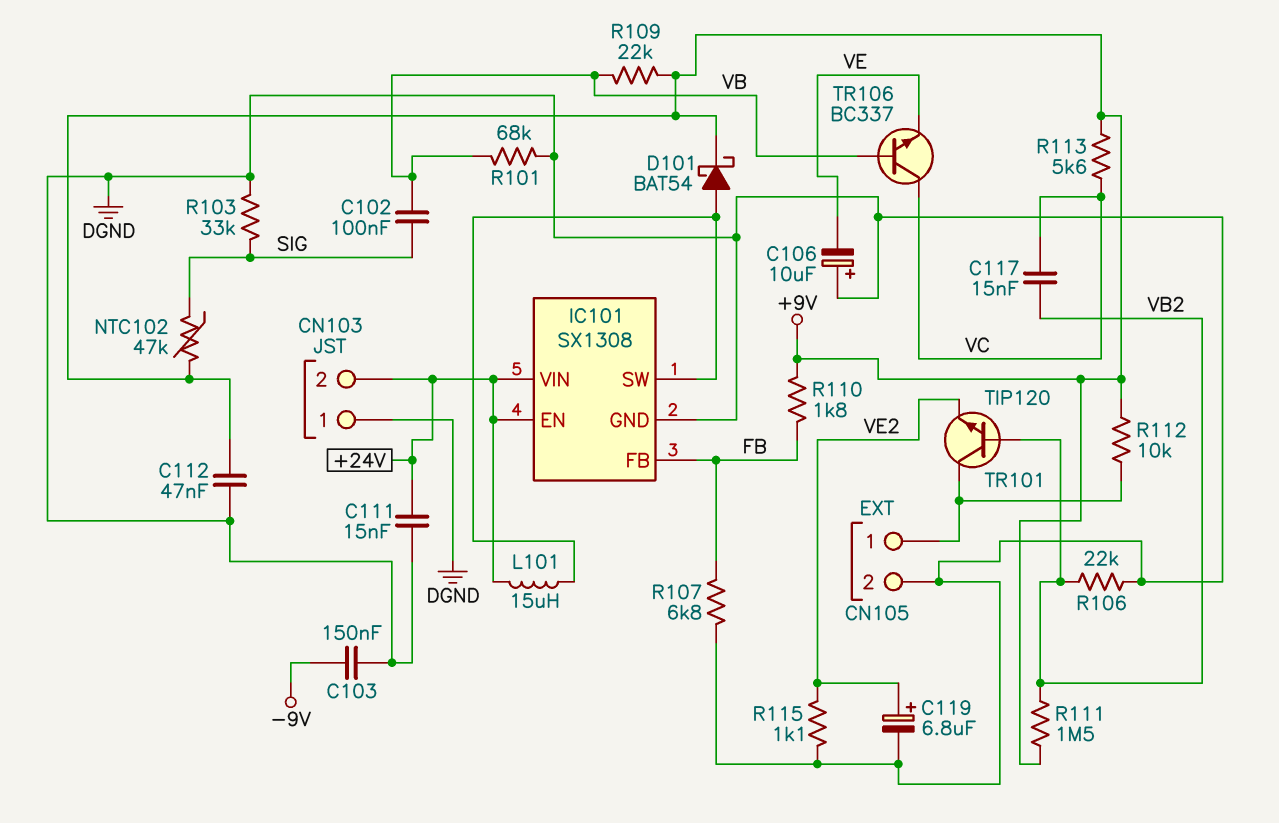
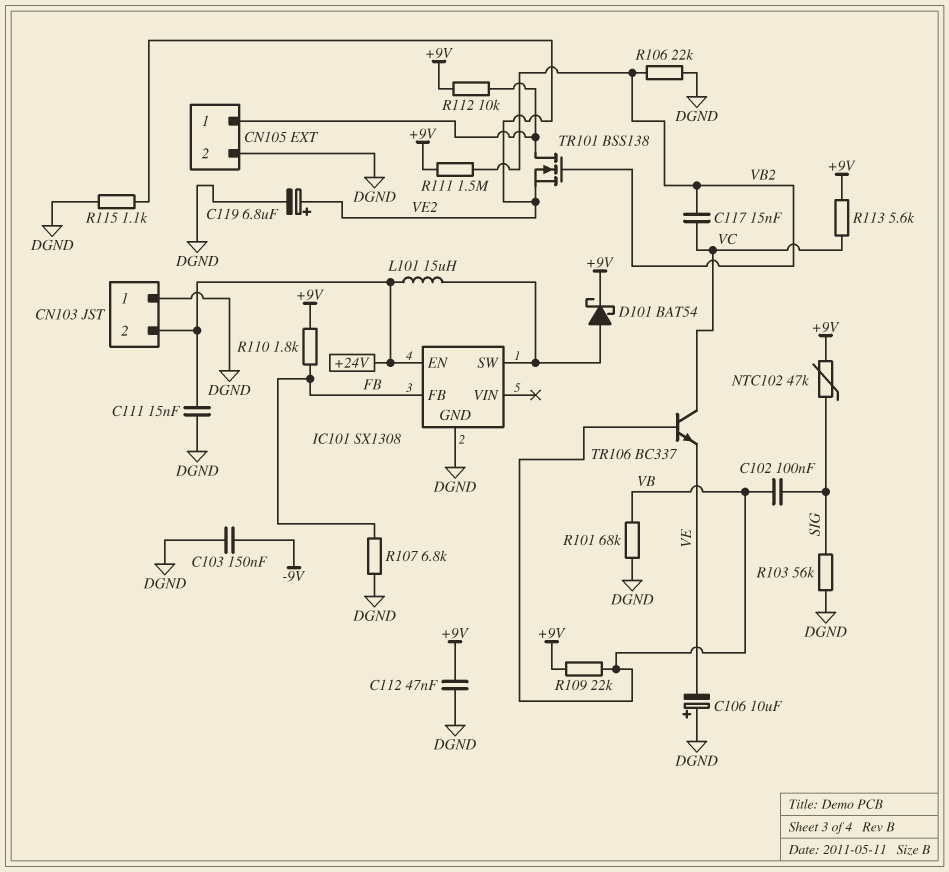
IC101 pin VIN: +24V -> none
R103: 33k (DGND, SIG) -> 56k (DGND, SIG)
TR101: NPN TIP120 (B VB2, C CN105/1, E VE2) -> NMOS BSS138 (G VB2, D CN105/1, S VE2)

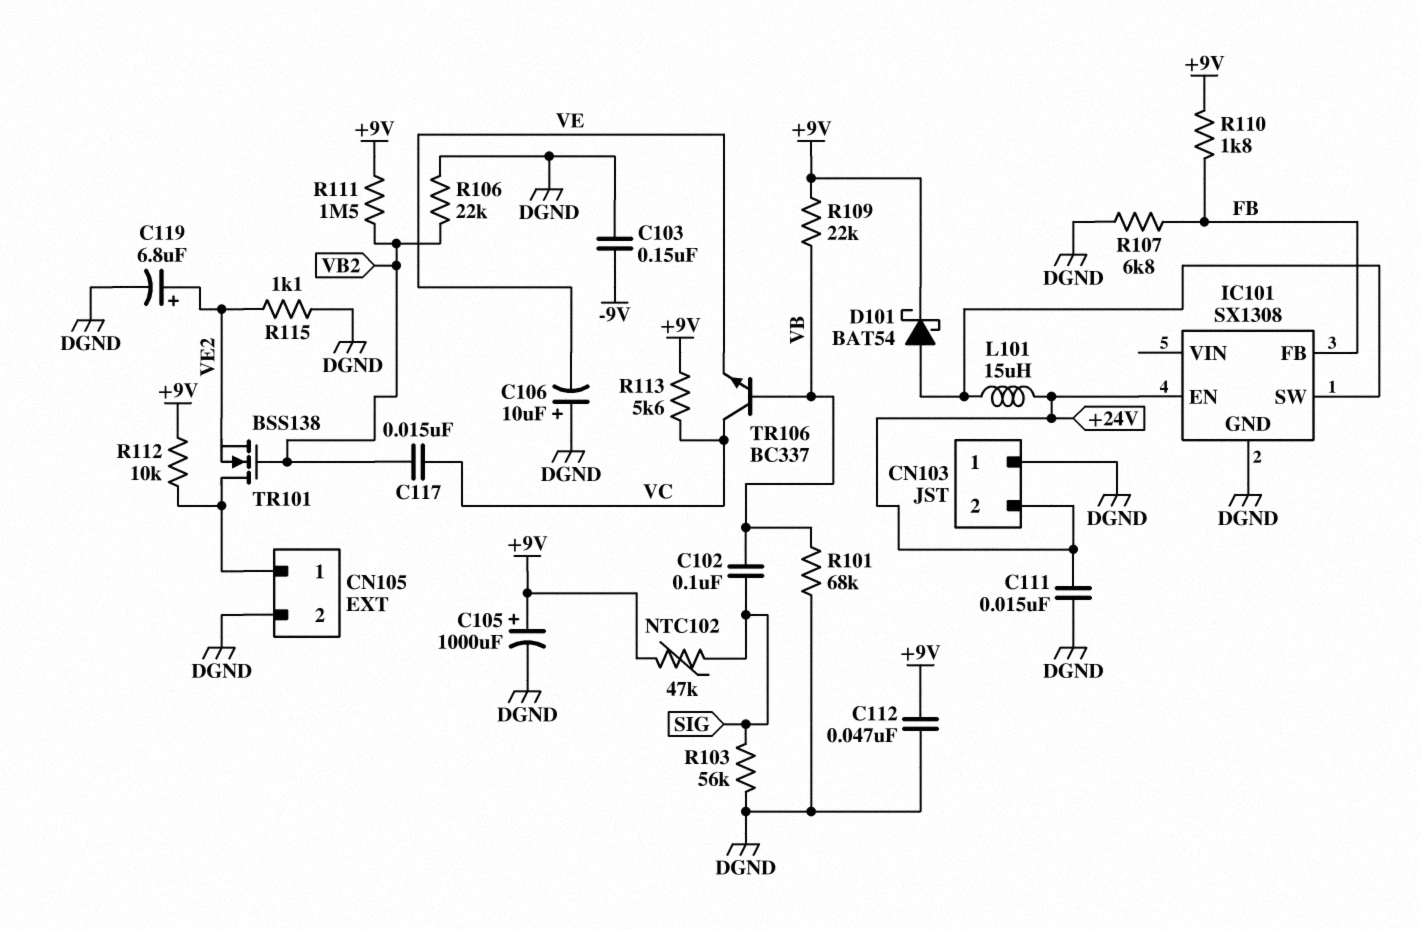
C105: none -> 1000uF (plus +9V, minus DGND)

